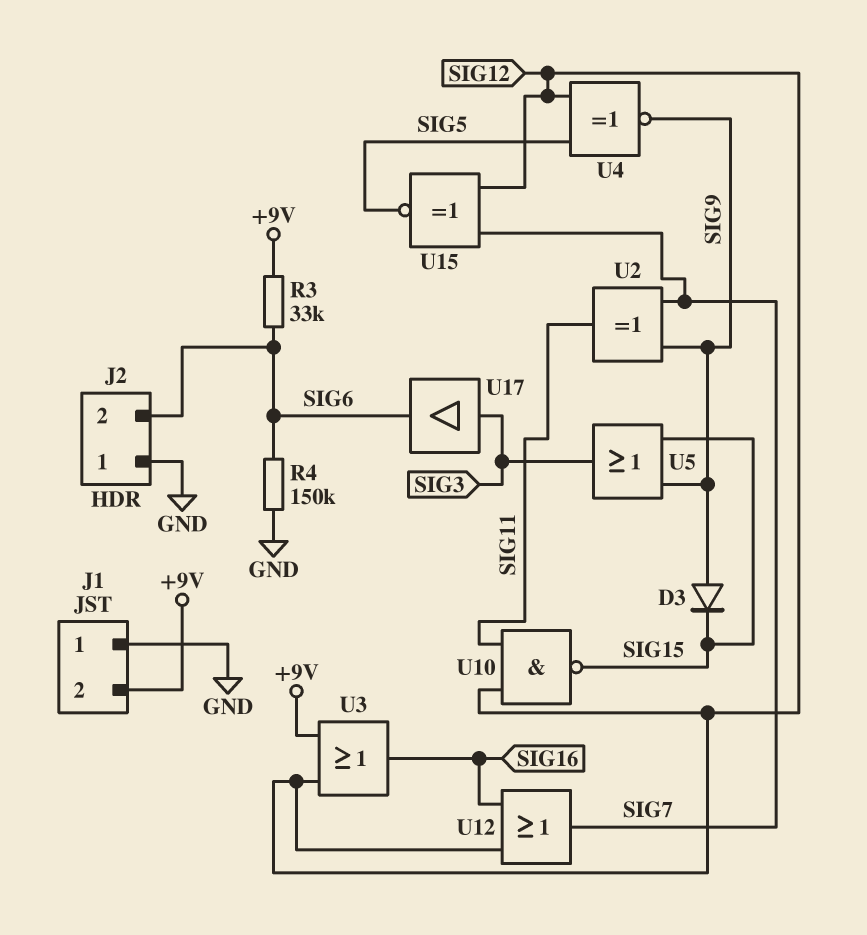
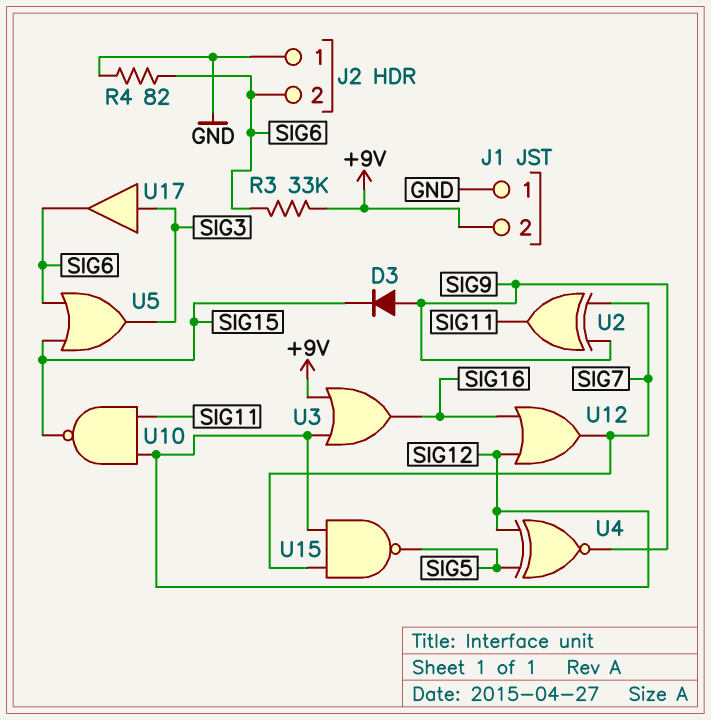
R4: 150k (GND, SIG6) -> 82 (GND, SIG6)
U5: OR (in SIG9, in SIG15, out SIG3) -> OR (in SIG6, in SIG15, out SIG3)
U15: XNOR (in SIG7, in SIG12, out SIG5) -> NAND (in SIG7, in SIG12, out SIG5)

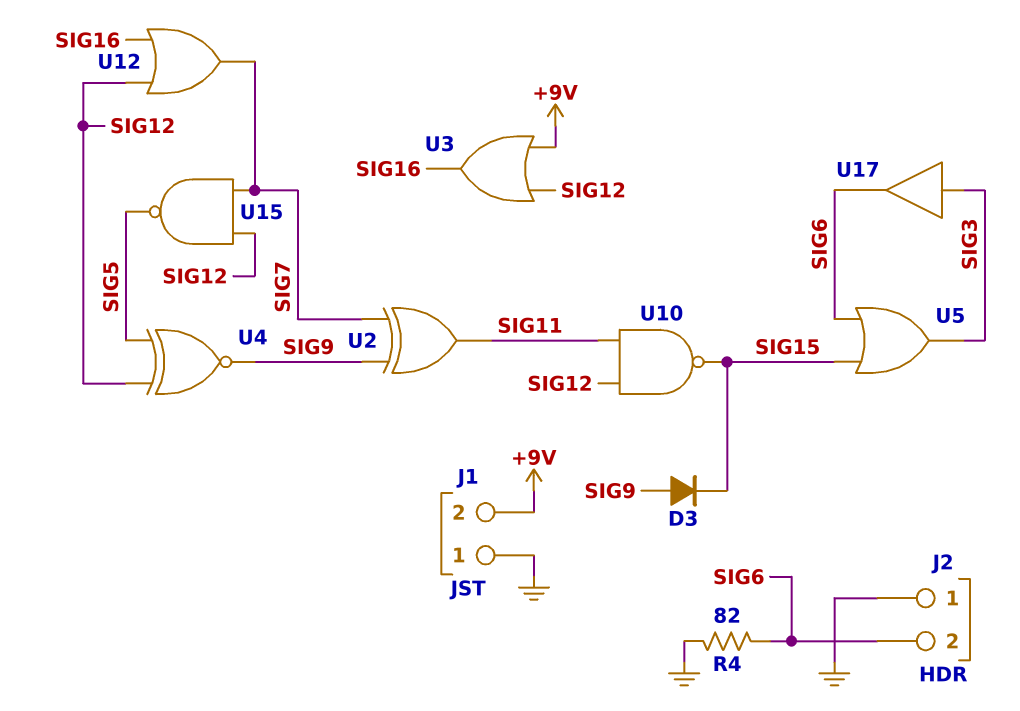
R3: 33k (+9V, SIG6) -> none

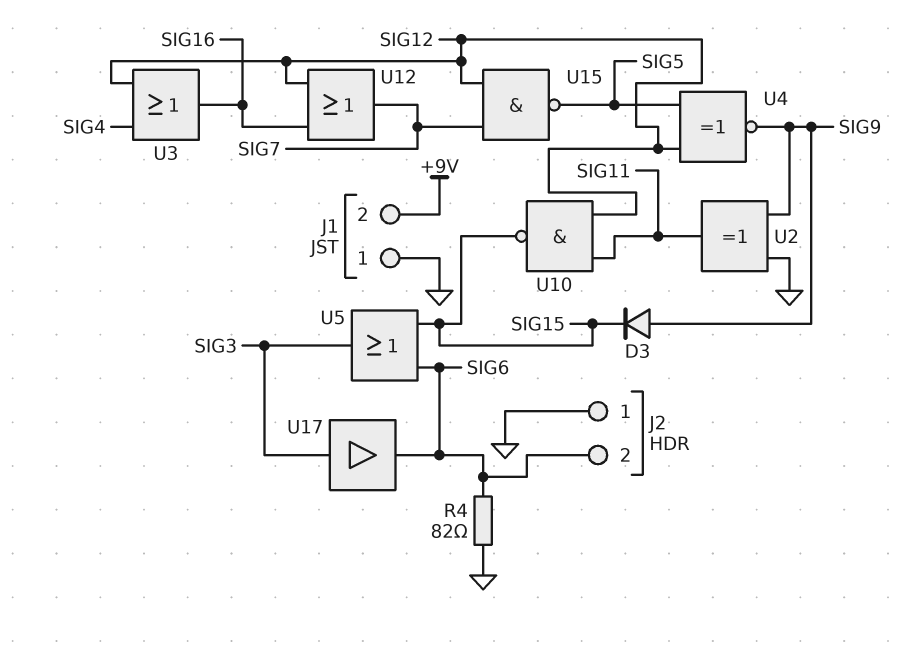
U2: XOR (in SIG7, in SIG9, out SIG11) -> XOR (in GND, in SIG9, out SIG11)
U3: OR (in +9V, in SIG12, out SIG16) -> OR (in SIG4, in SIG12, out SIG16)

